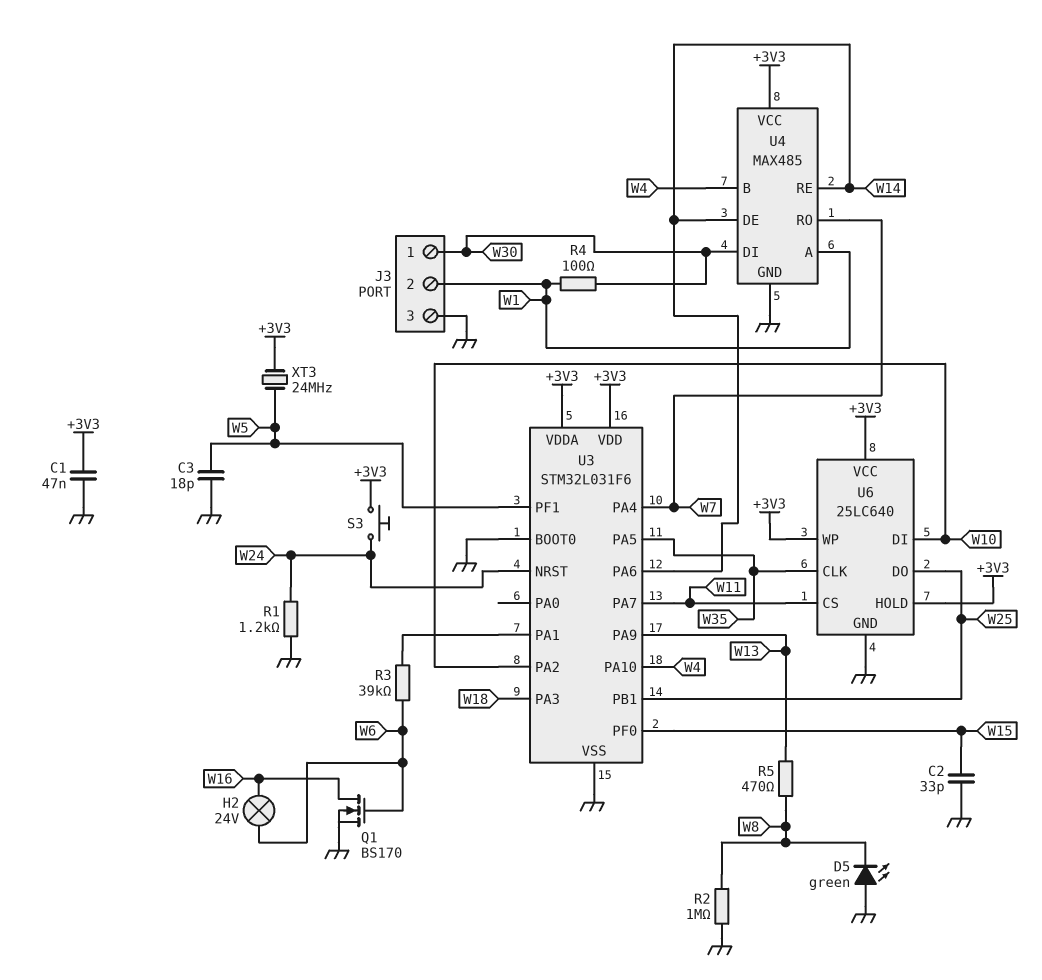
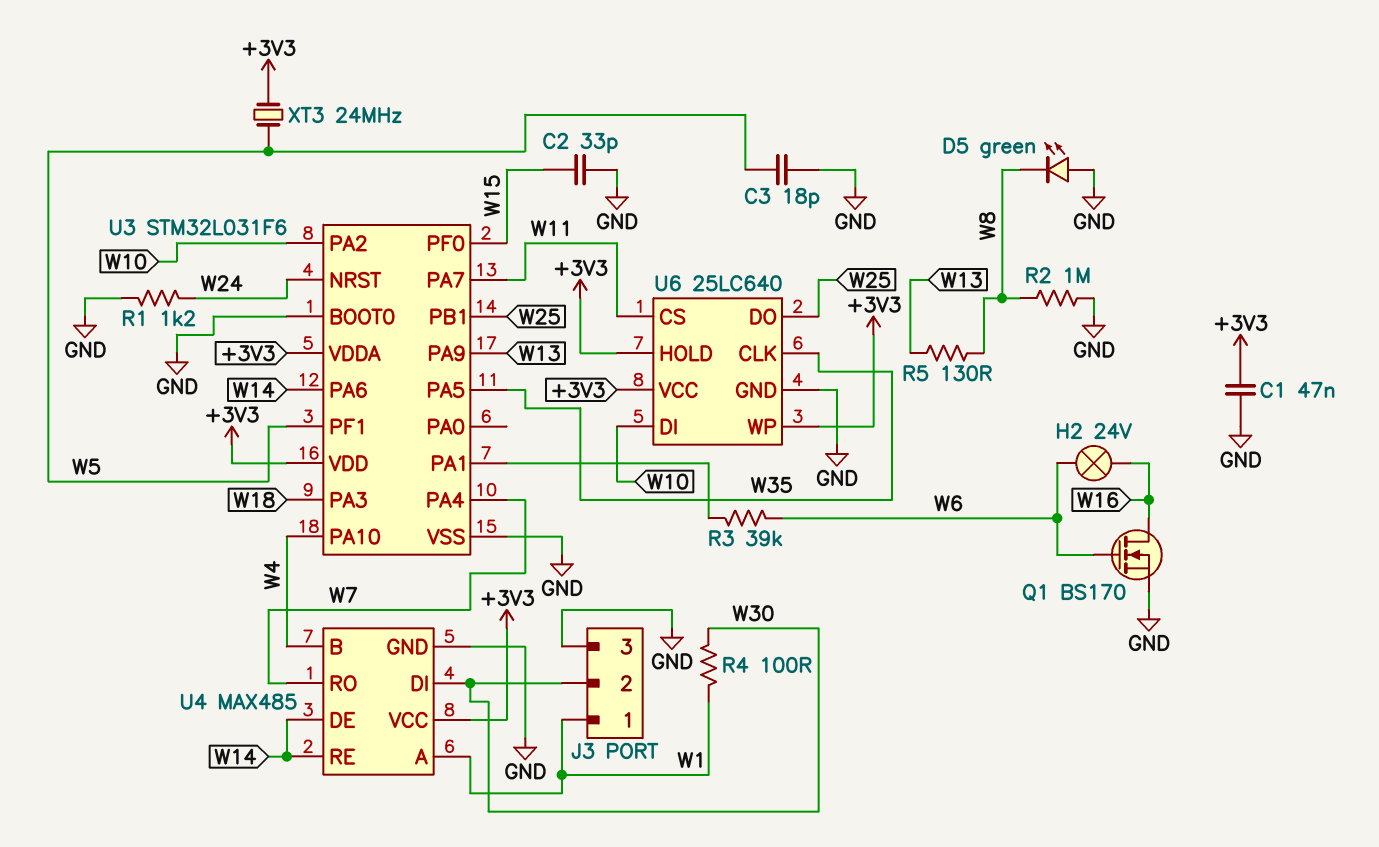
J3 pin 1: W30 -> W1
J3 pin 2: W1 -> W30
R5: 470 (W8, W13) -> 130 (W8, W13)
S3: button (+3V3, W24) -> none

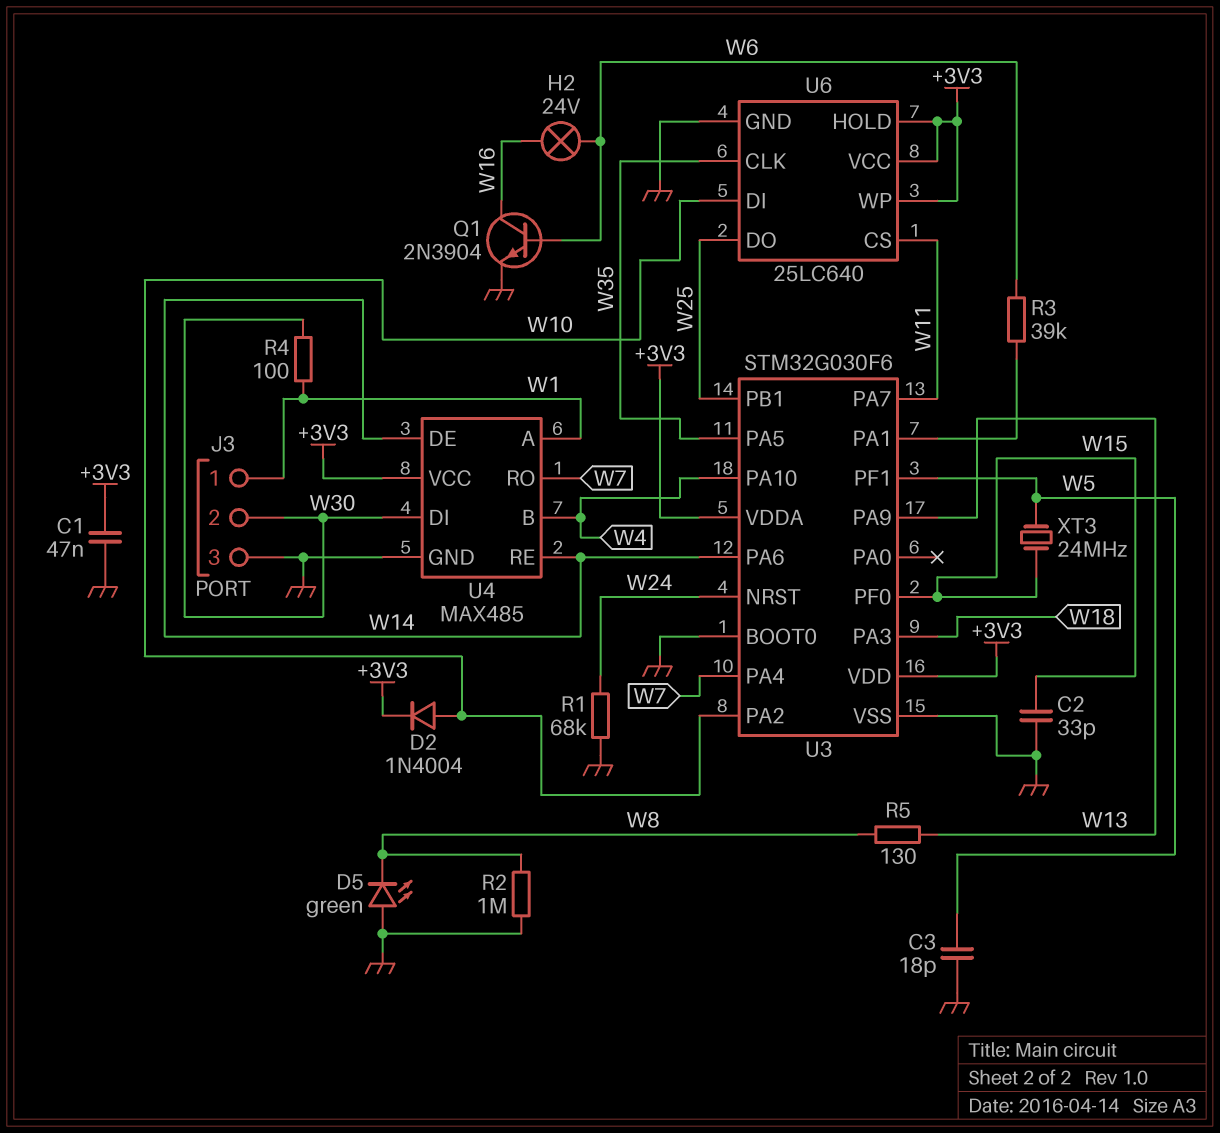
D2: none -> diode 1N4004 (A W10, K +3V3)
Q1: NMOS BS170 (G W6, D W16, S GND) -> NPN 2N3904 (B W6, C W16, E GND)
R1: 1.2k (GND, W24) -> 68k (GND, W24)
U3: STM32L031F6 -> STM32G030F6
XT3: 24MHz (+3V3, W5) -> 24MHz (W5, W15)

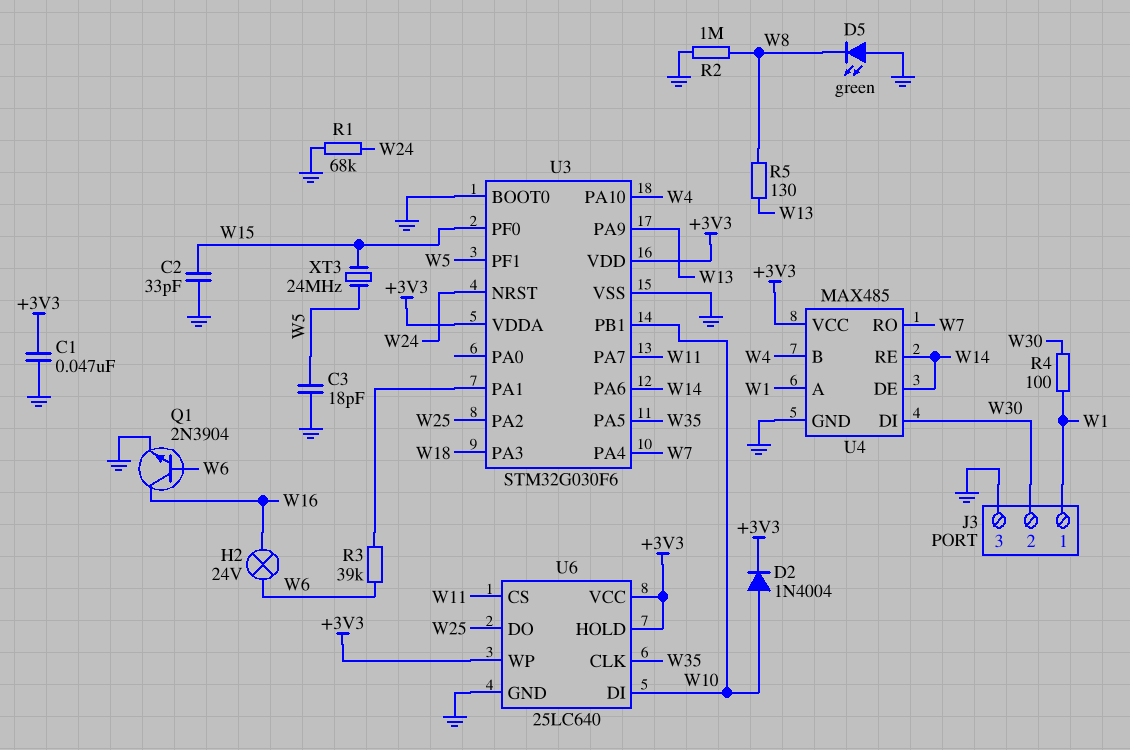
U3 pin PA2: W10 -> W25
U3 pin PB1: W25 -> W10

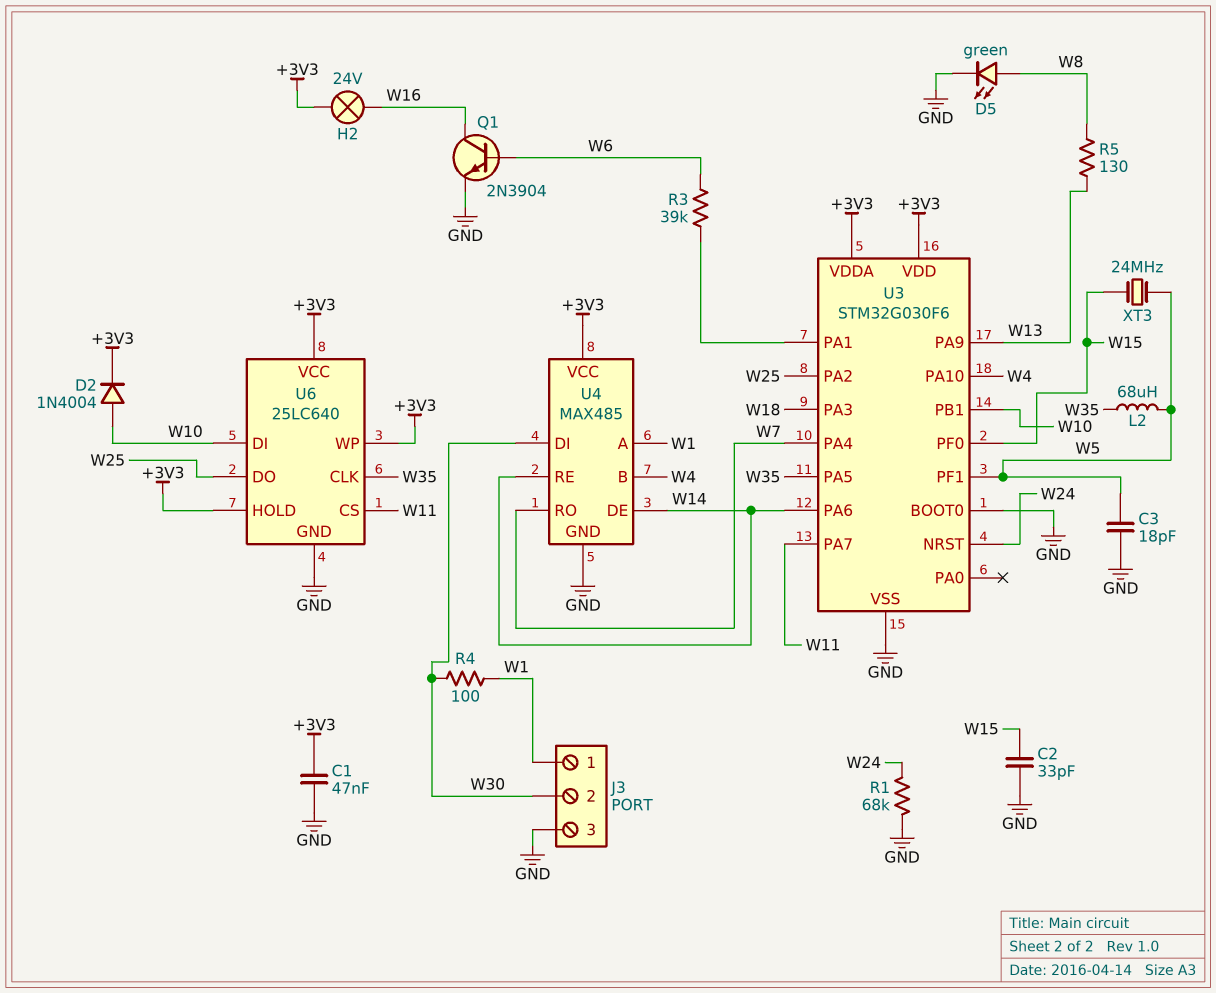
D5: LED green (A GND, K W8) -> LED green (A W8, K GND)
H2: lamp 24V (W6, W16) -> lamp 24V (+3V3, W16)
L2: none -> 68uH (W5, W35)
R2: 1M (GND, W8) -> none

